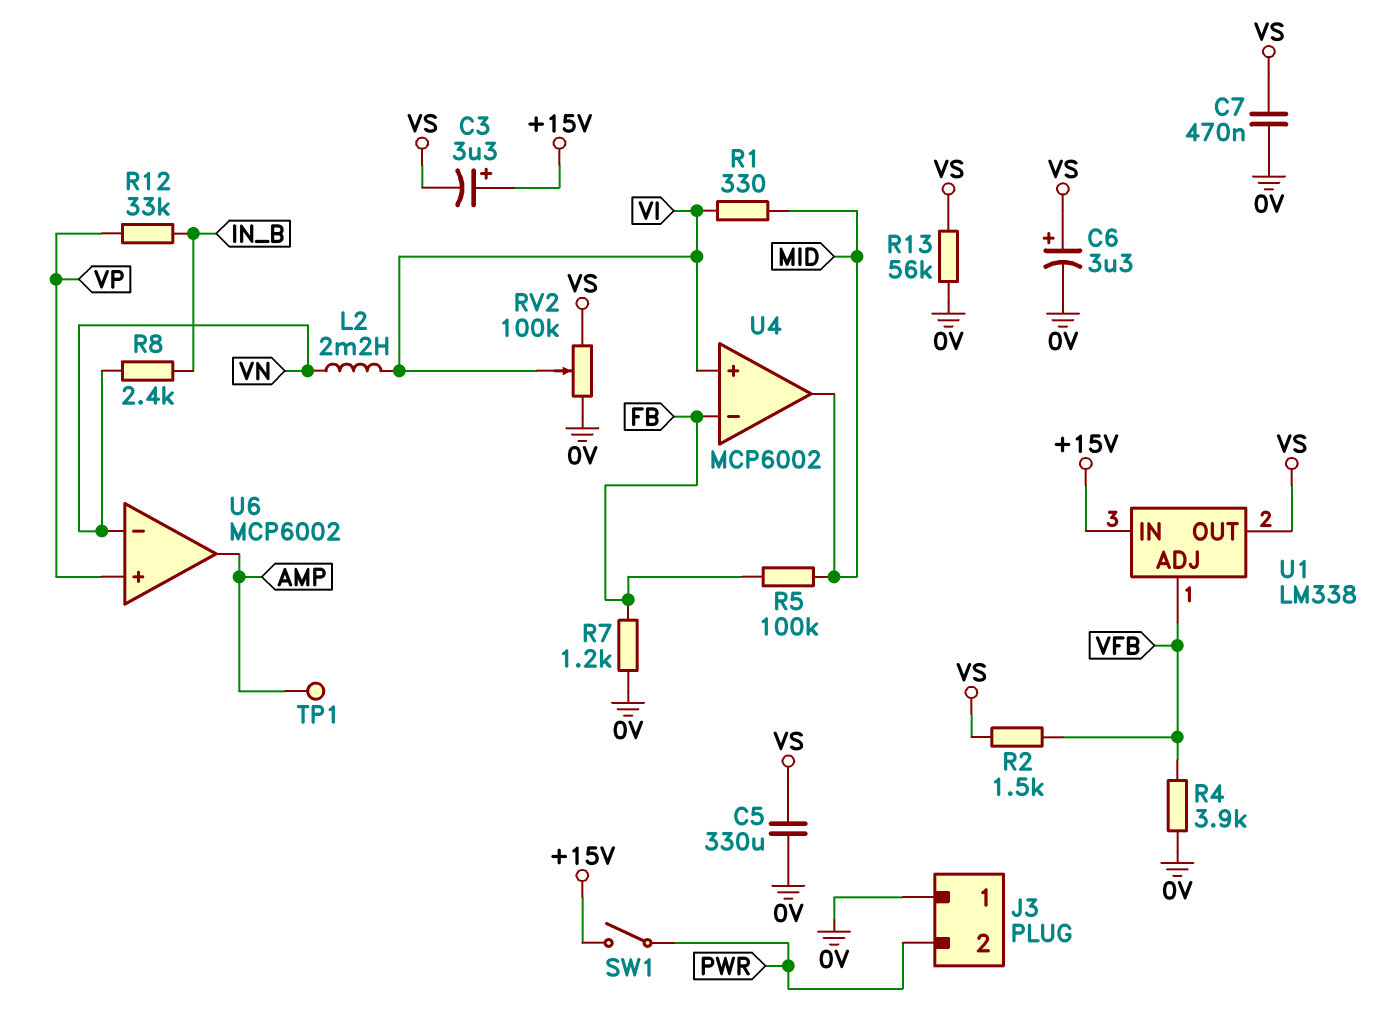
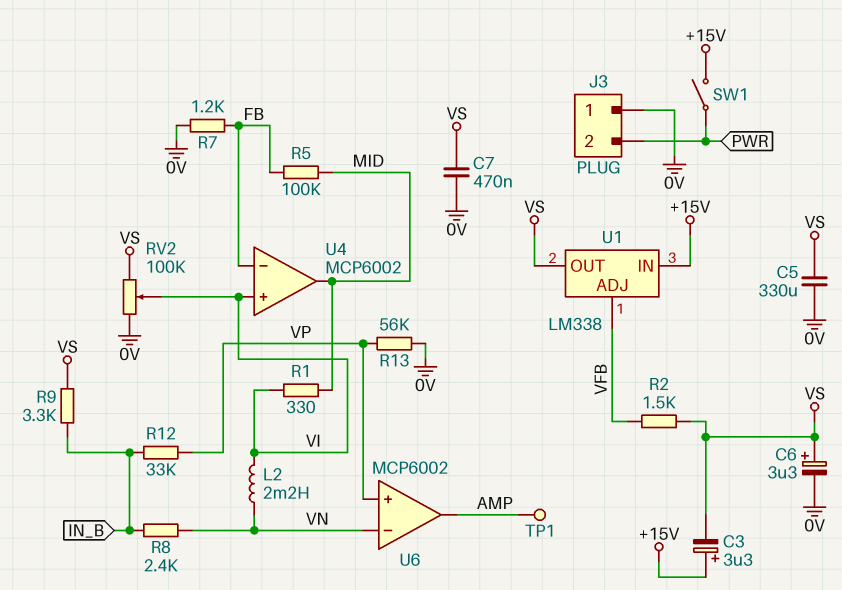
R4: 3.9k (0V, VFB) -> none
R9: none -> 3.3k (IN_B, VS)
R13: 56k (0V, VS) -> 56k (0V, VP)

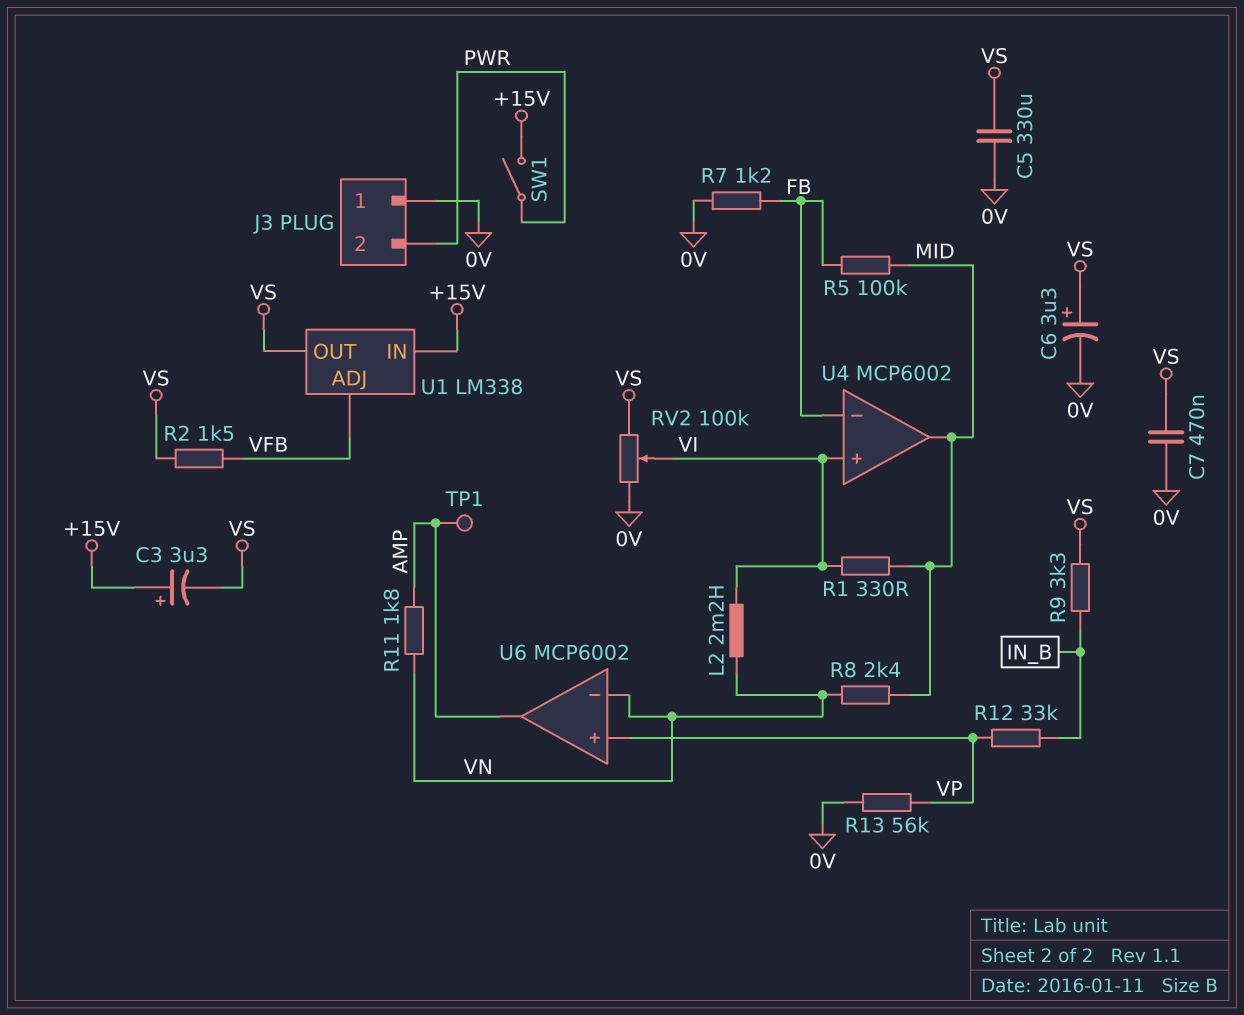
R8: 2.4k (IN_B, VN) -> 2.4k (MID, VN)
R11: none -> 1.8k (AMP, VN)

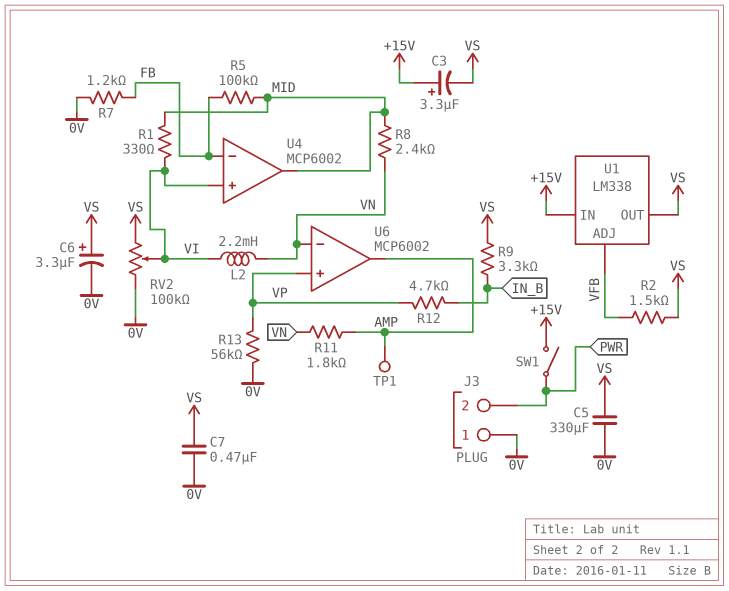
R12: 33k (IN_B, VP) -> 4.7k (IN_B, VP)

